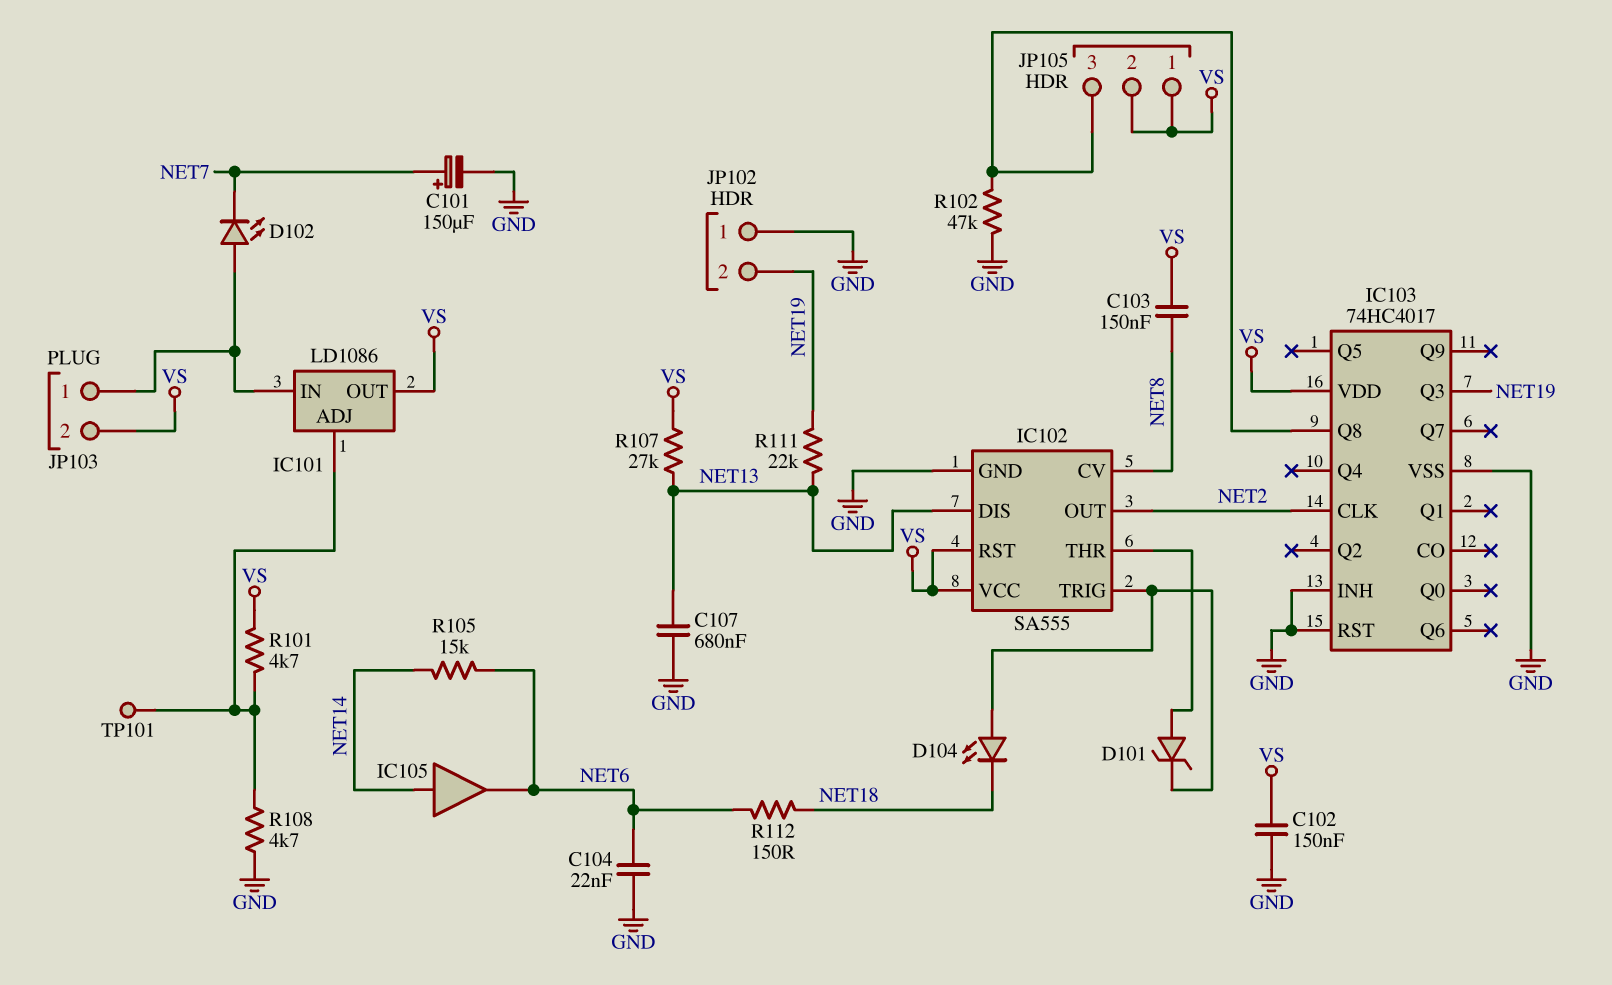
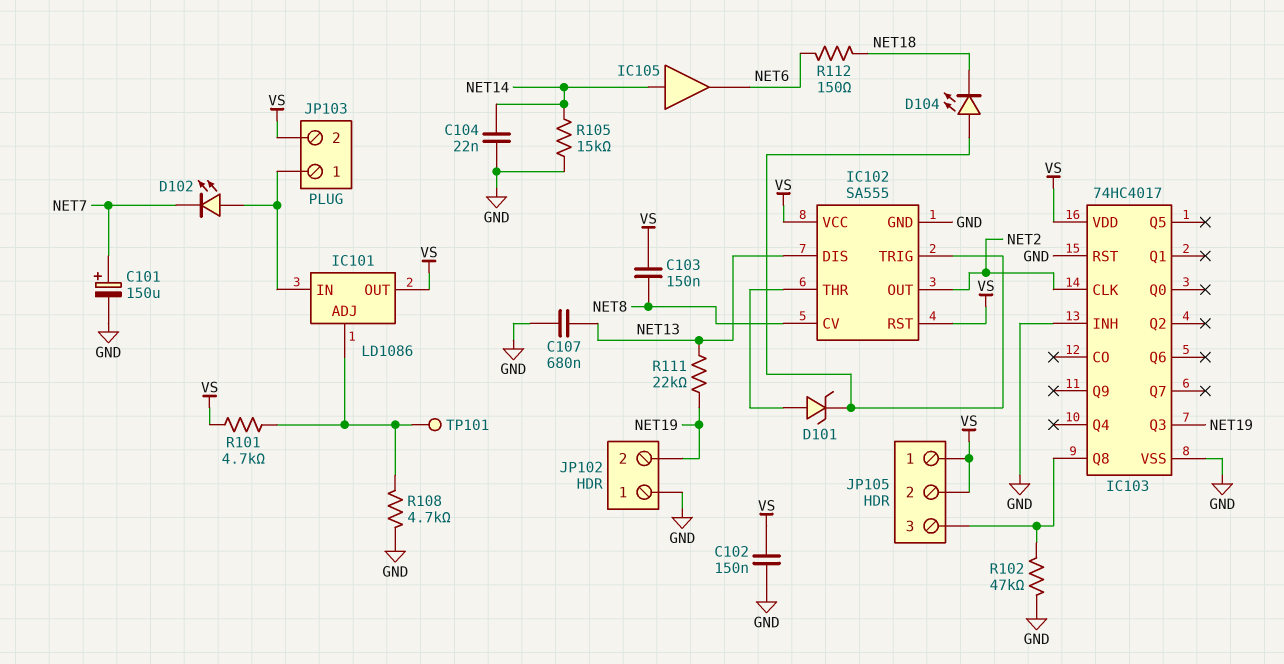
C104: 22nF (GND, NET6) -> 22nF (GND, NET14)
R105: 15k (NET6, NET14) -> 15k (GND, NET14)
R107: 27k (NET13, VS) -> none

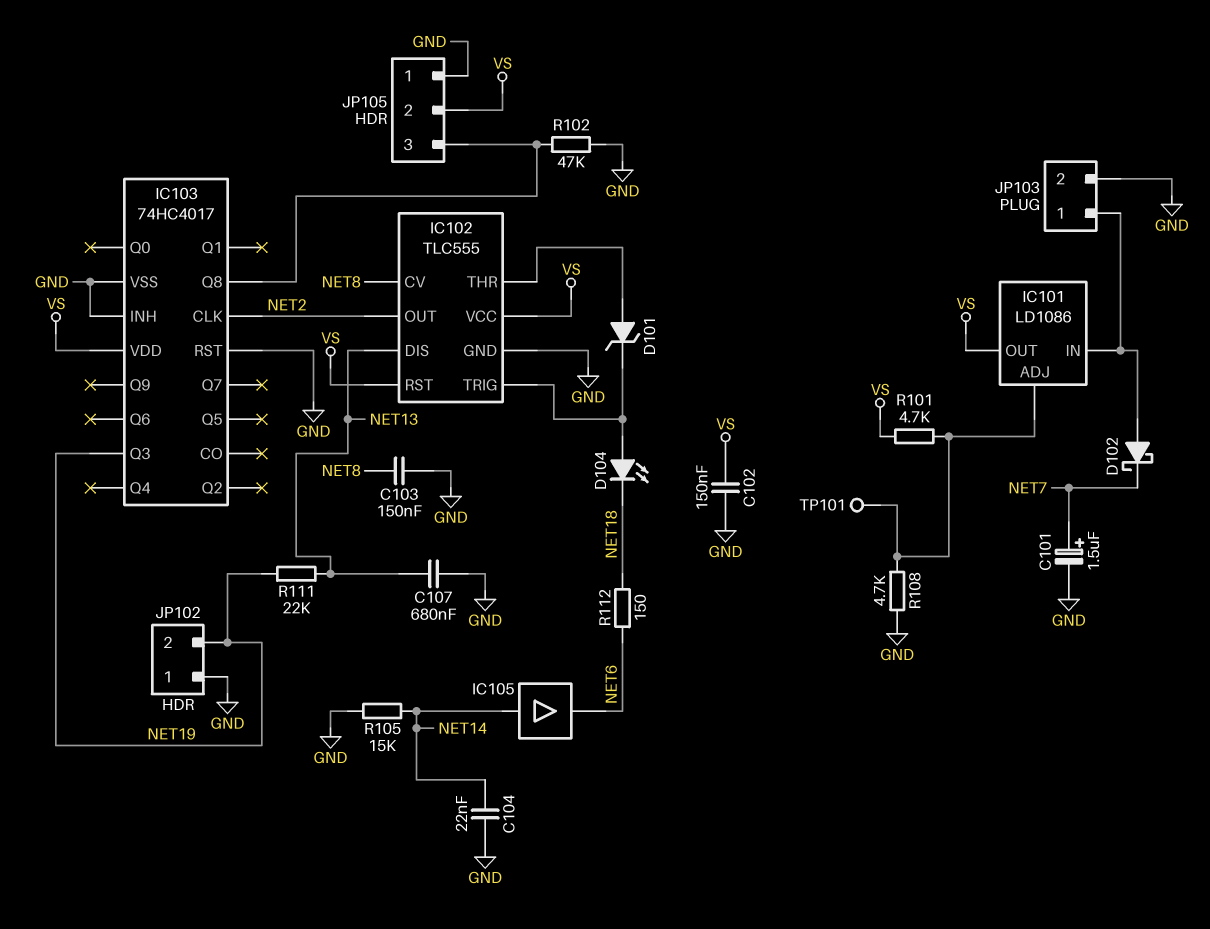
C101: 150uF (plus NET7, minus GND) -> 1.5uF (plus NET7, minus GND)
C103: 150nF (NET8, VS) -> 150nF (GND, NET8)
D102: LED (A IC101/IN, K NET7) -> schottky (A IC101/IN, K NET7)
IC102: SA555 -> TLC555
JP103 pin 2: VS -> GND
JP105 pin 1: VS -> GND

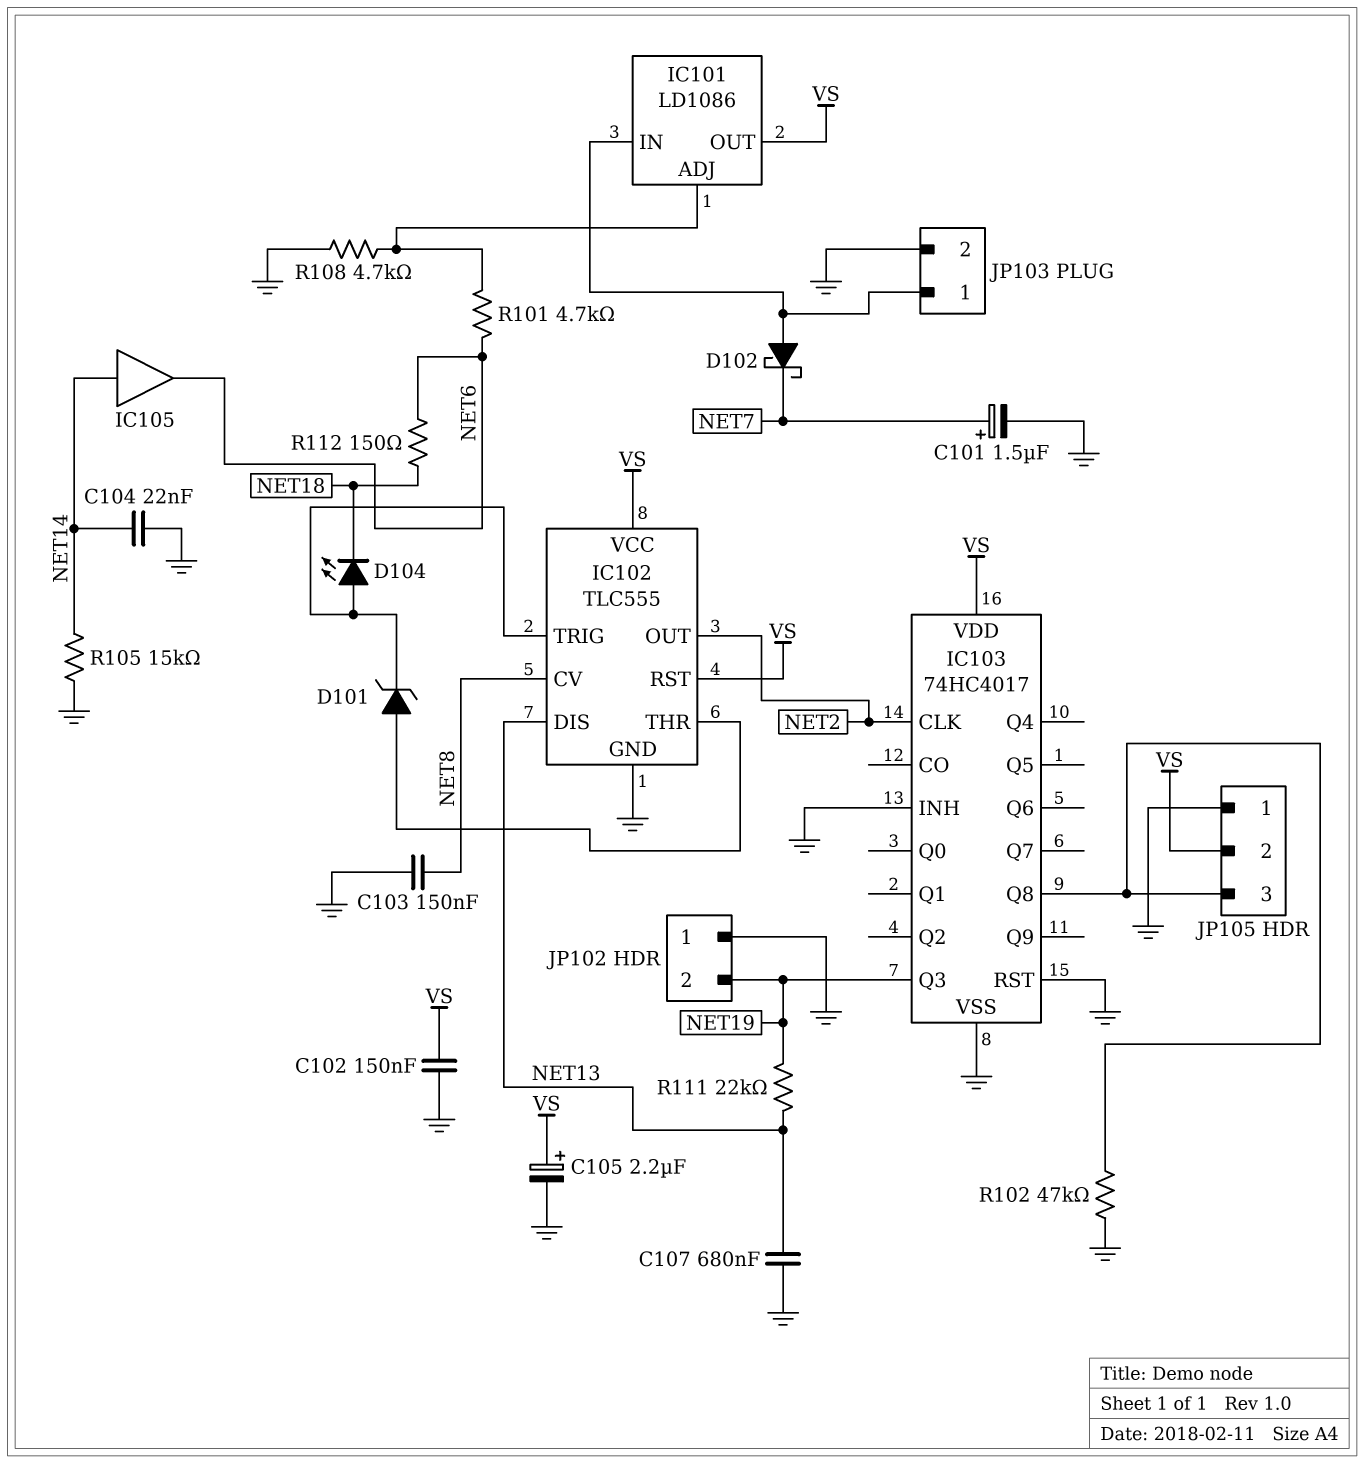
C105: none -> 2.2uF (plus VS, minus GND)
R101: 4.7k (IC101/ADJ, VS) -> 4.7k (IC101/ADJ, NET6)
TP101: test point (IC101/ADJ) -> none

